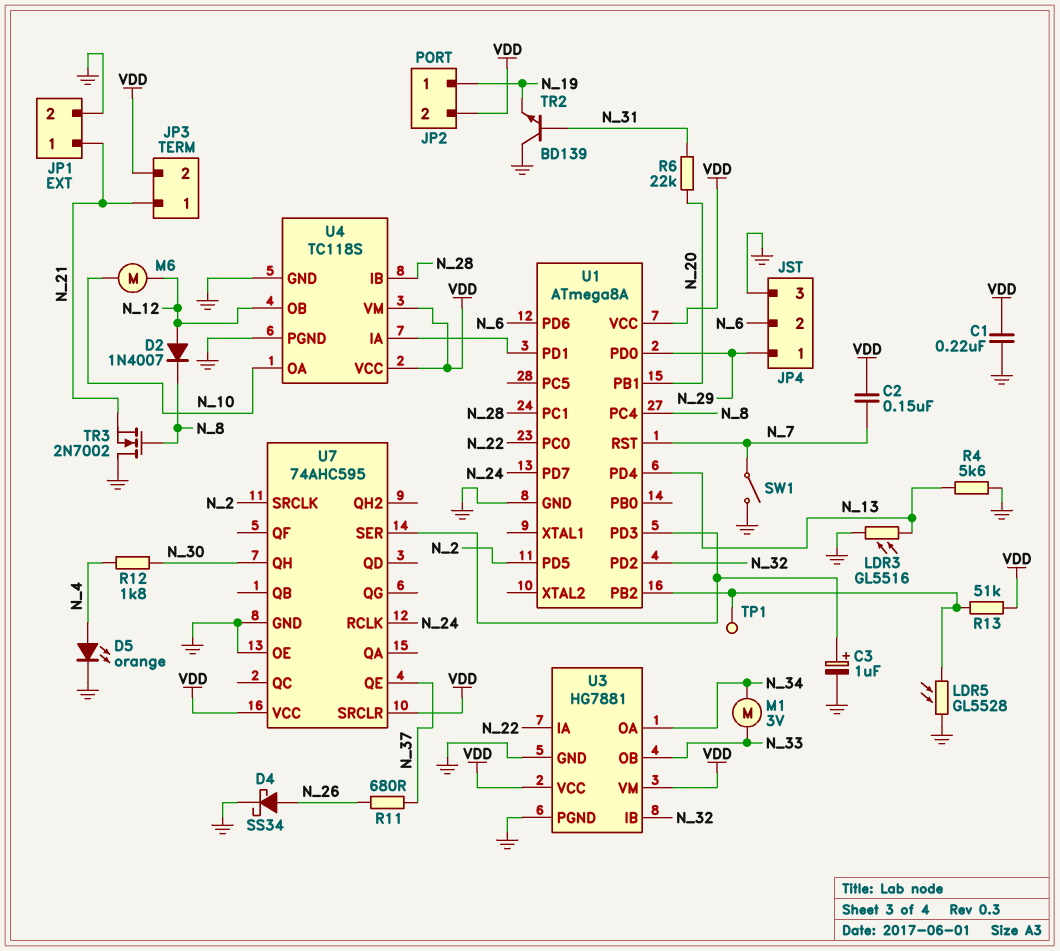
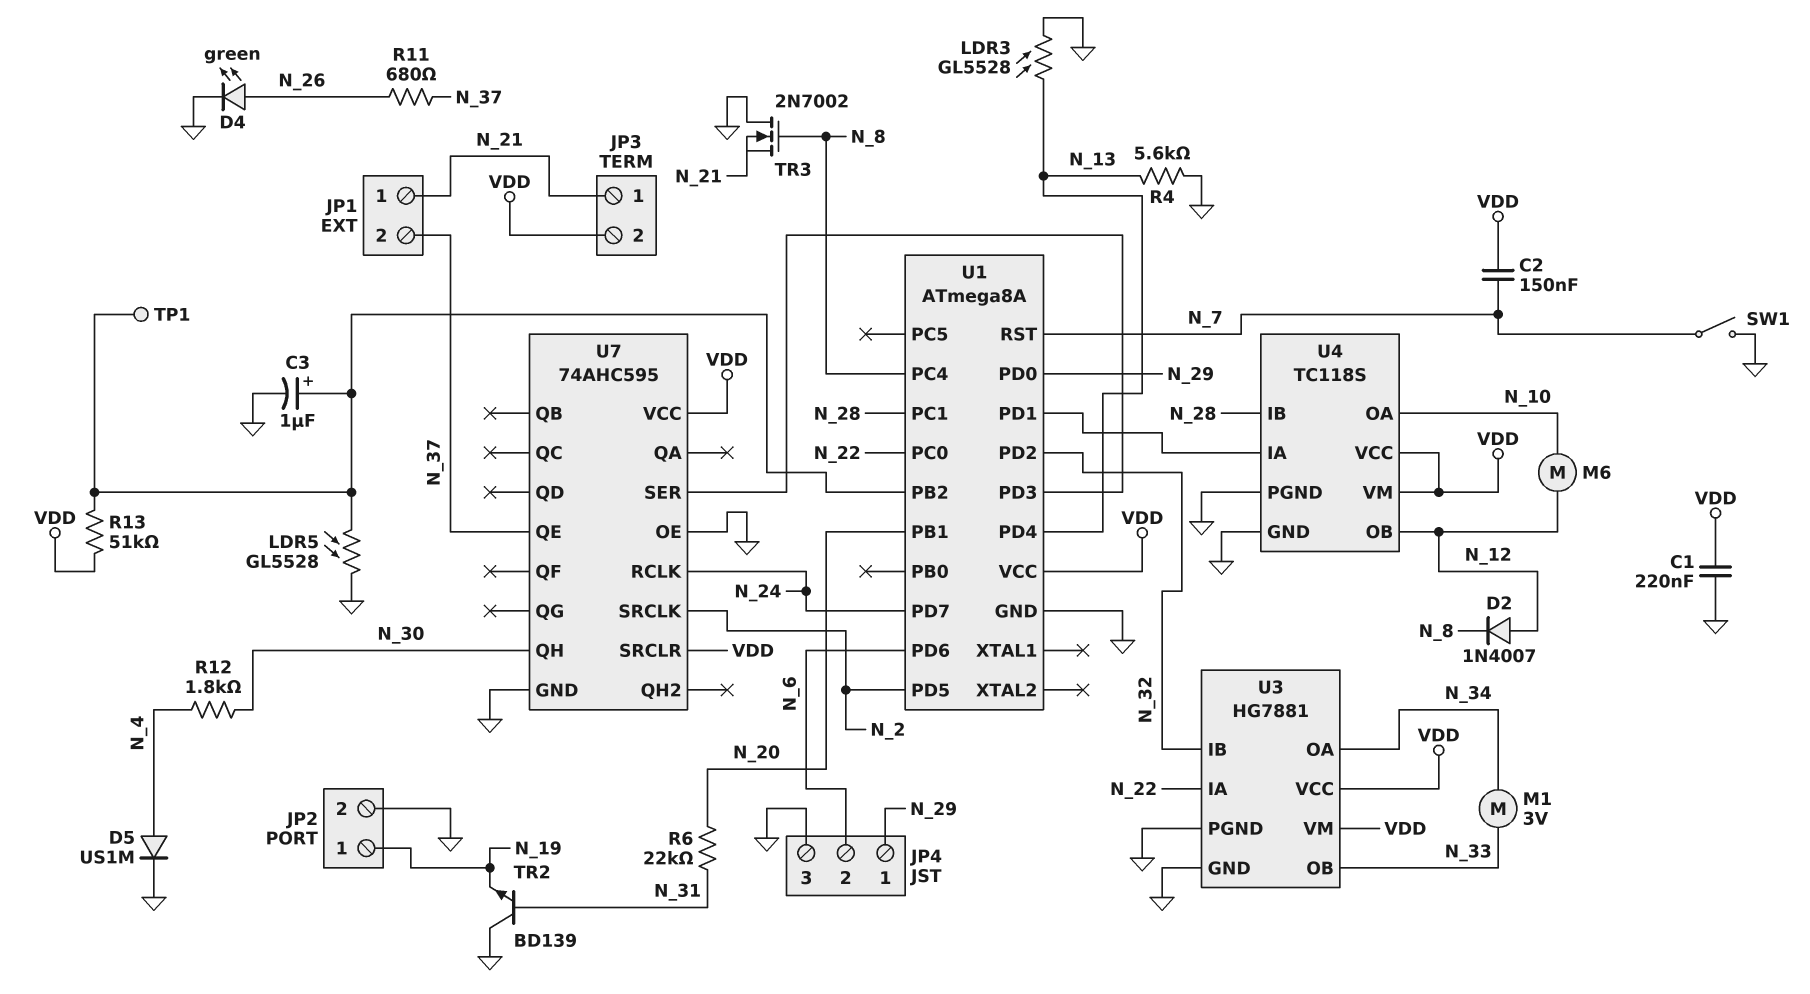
C3: 1uF (plus U1/PD3, minus GND) -> 1uF (plus U1/PB2, minus GND)
D4: schottky SS34 (A N_26, K GND) -> LED green (A N_26, K GND)
D5: LED orange (A N_4, K GND) -> diode US1M (A N_4, K GND)
JP1 pin 2: GND -> N_37
JP2 pin 2: VDD -> GND
LDR3: GL5516 (GND, N_13) -> GL5528 (GND, N_13)

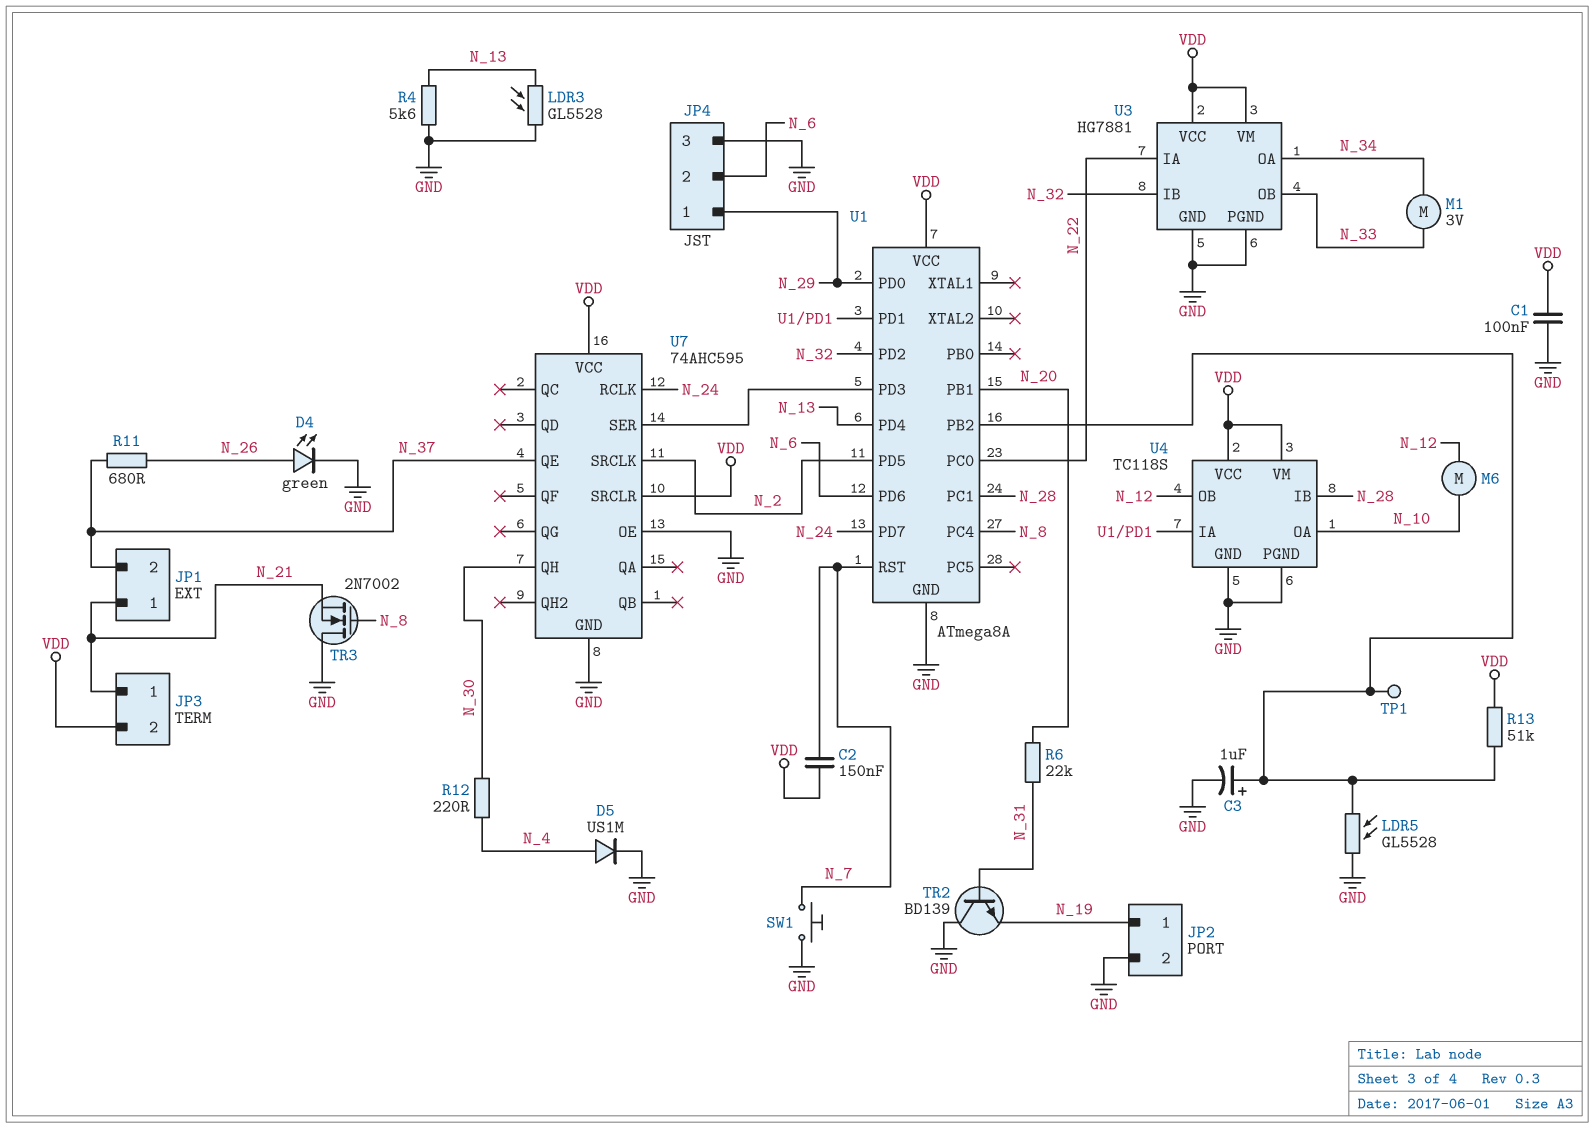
C1: 220nF (GND, VDD) -> 100nF (GND, VDD)
D2: diode 1N4007 (A N_12, K N_8) -> none
R12: 1.8k (N_4, N_30) -> 220 (N_4, N_30)
SW1: switch (GND, N_7) -> button (GND, N_7)

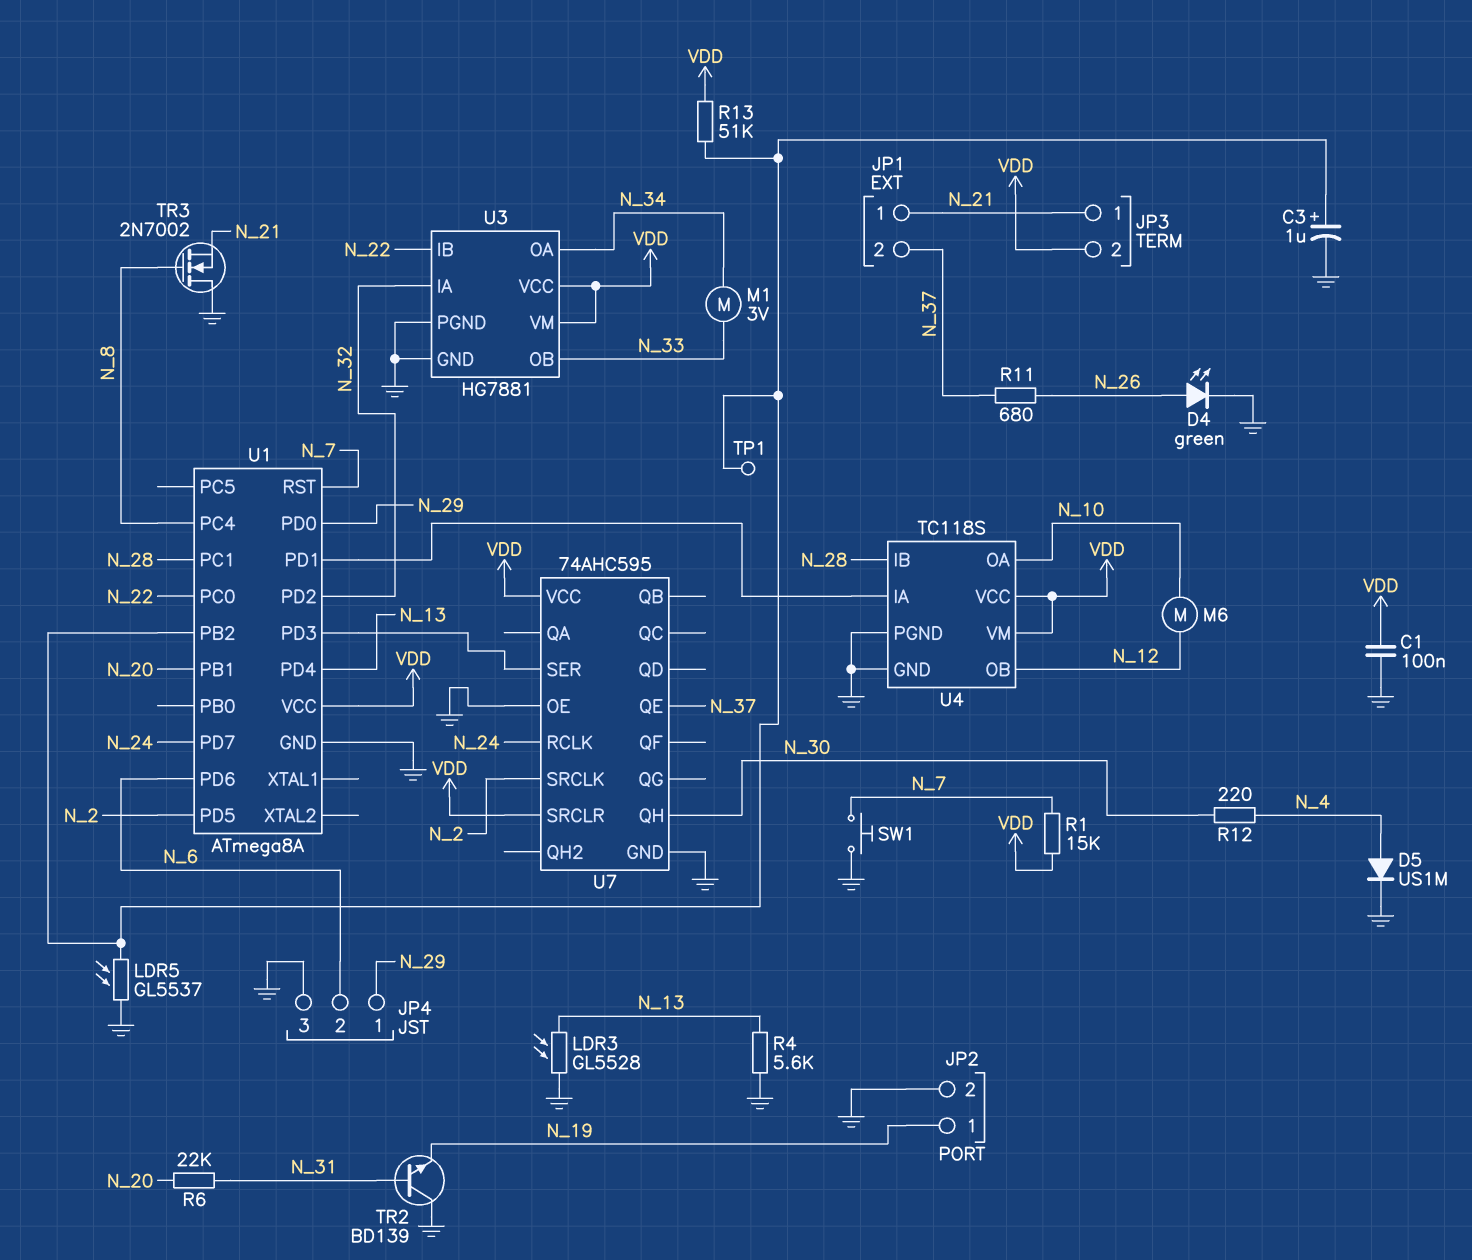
C2: 150nF (N_7, VDD) -> none
LDR5: GL5528 (GND, U1/PB2) -> GL5537 (GND, U1/PB2)
R1: none -> 15k (N_7, VDD)
U3 pin IA: N_22 -> N_32
U3 pin IB: N_32 -> N_22

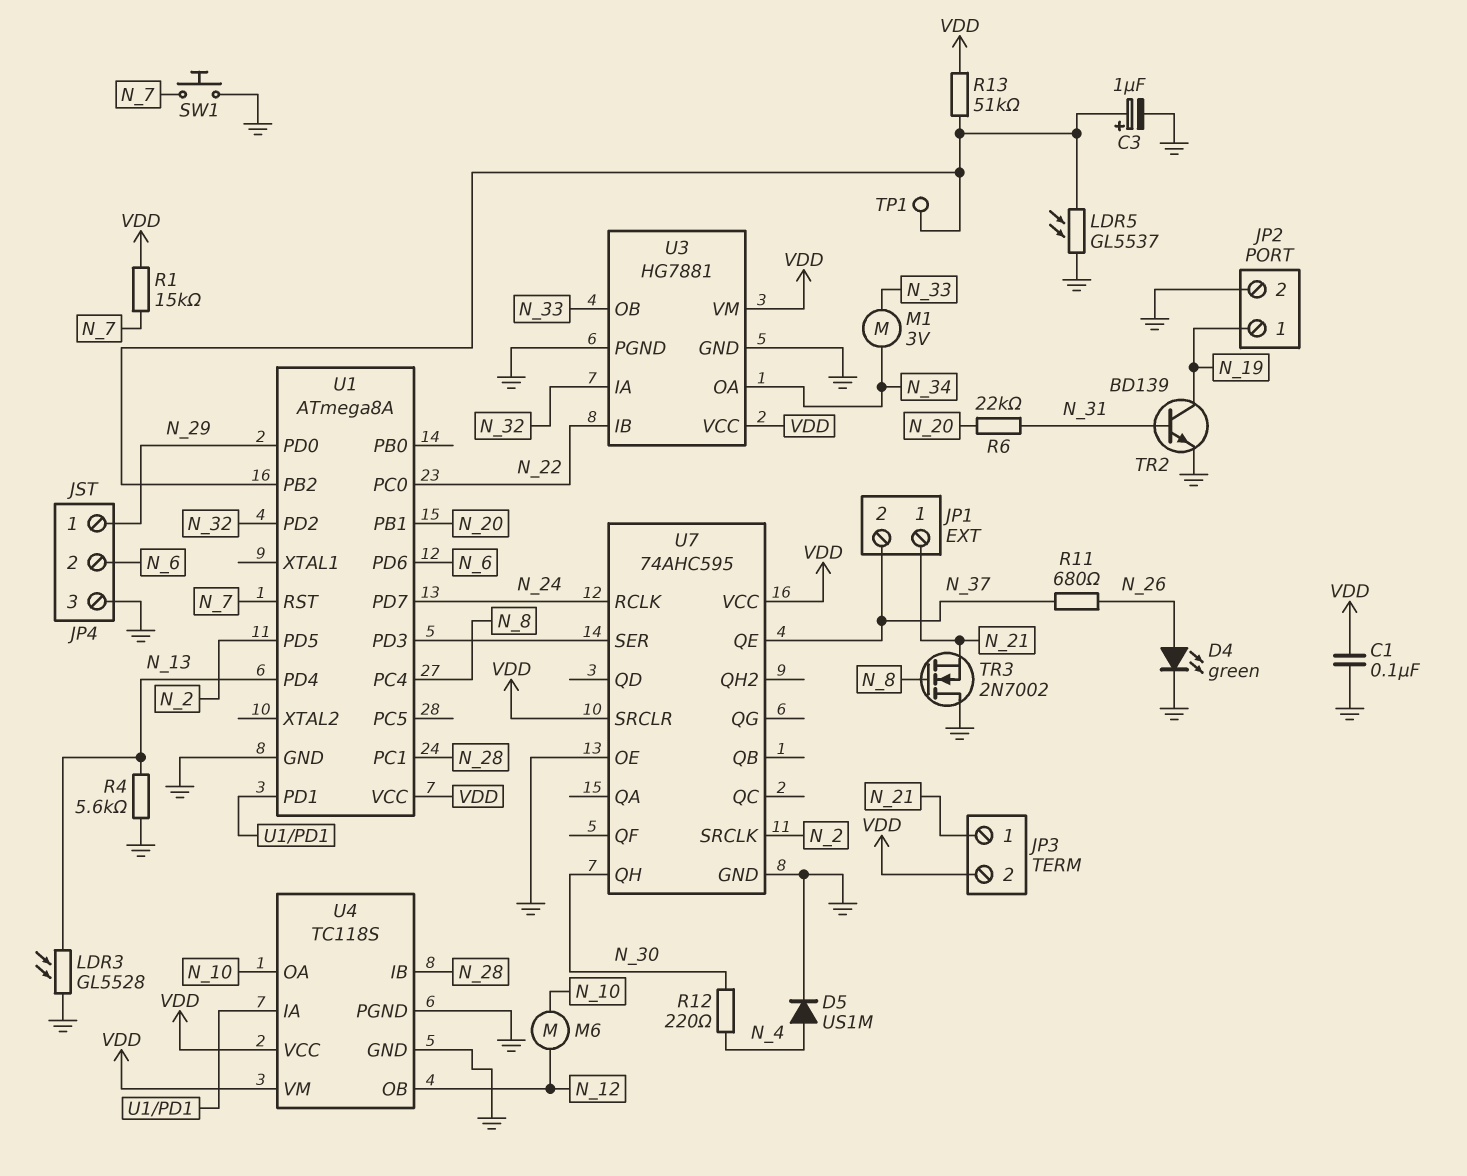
TR2: NPN BD139 (B N_31, C GND, E N_19) -> NPN BD139 (B N_31, C N_19, E GND)

